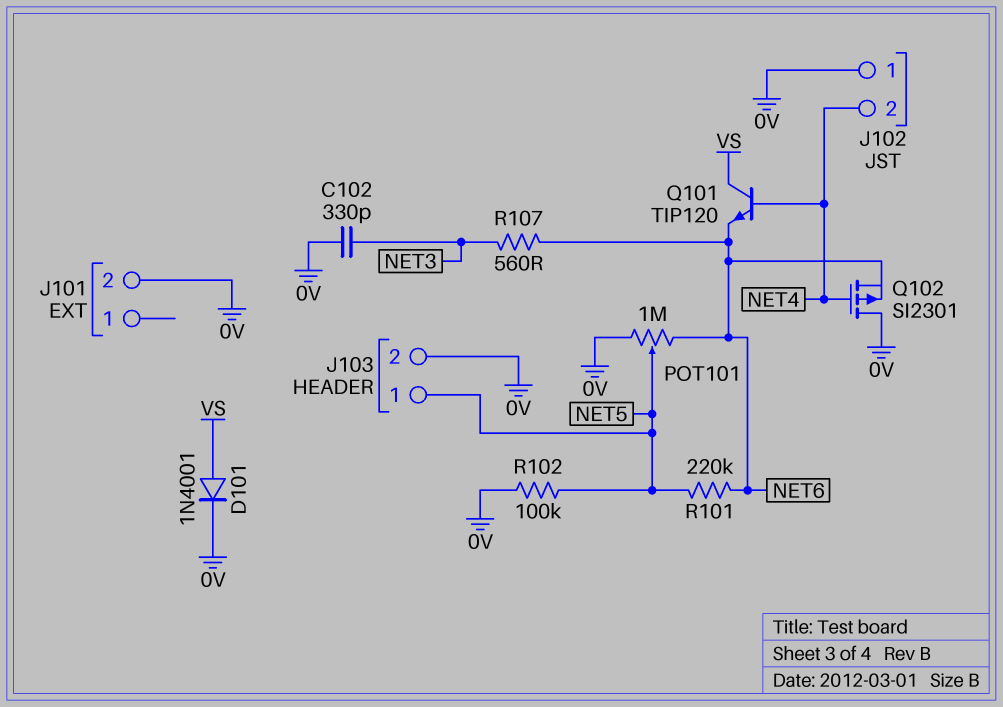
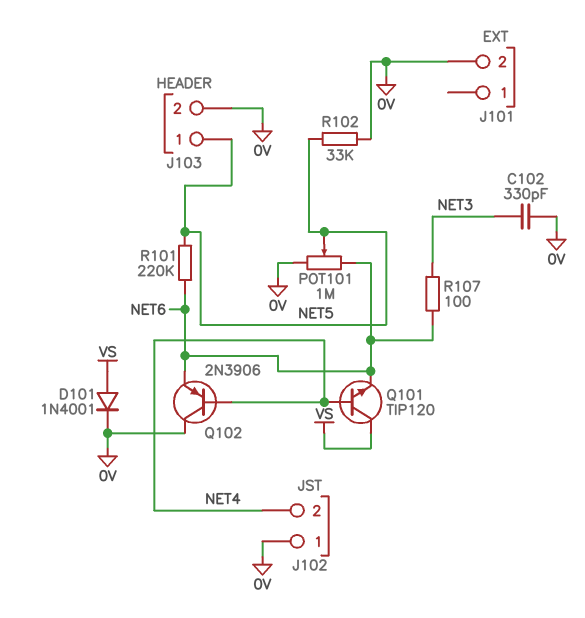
Q102: PMOS SI2301 (G NET4, D 0V, S NET6) -> PNP 2N3906 (B NET4, C 0V, E NET6)
R102: 100k (0V, NET5) -> 33k (0V, NET5)
R107: 560 (NET3, NET6) -> 100 (NET3, NET6)

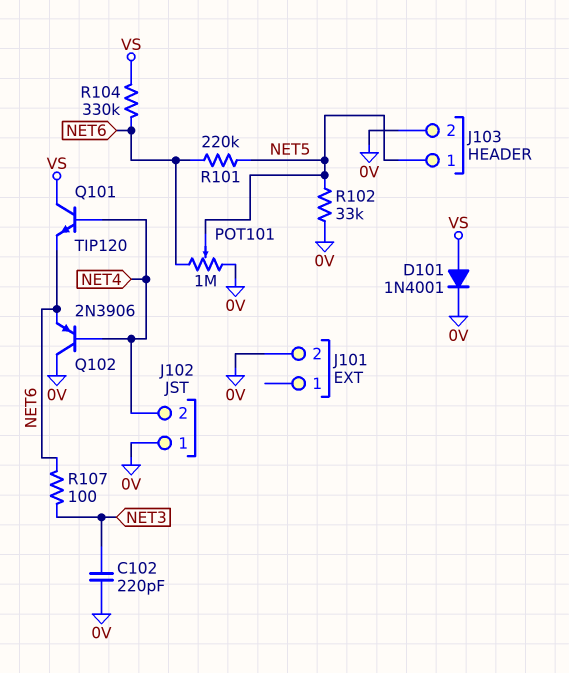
C102: 330pF (0V, NET3) -> 220pF (0V, NET3)
R104: none -> 330k (NET6, VS)

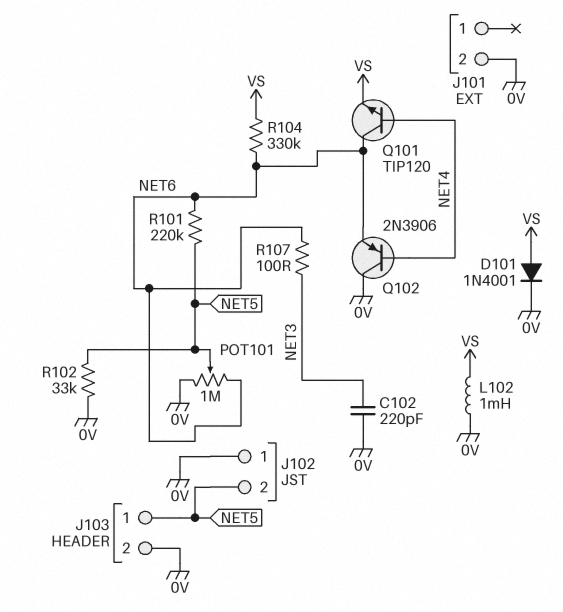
J102 pin 2: NET4 -> NET5
L102: none -> 1mH (0V, VS)
Q101: NPN TIP120 (B NET4, C VS, E NET6) -> NPN TIP120 (B NET4, C NET6, E VS)

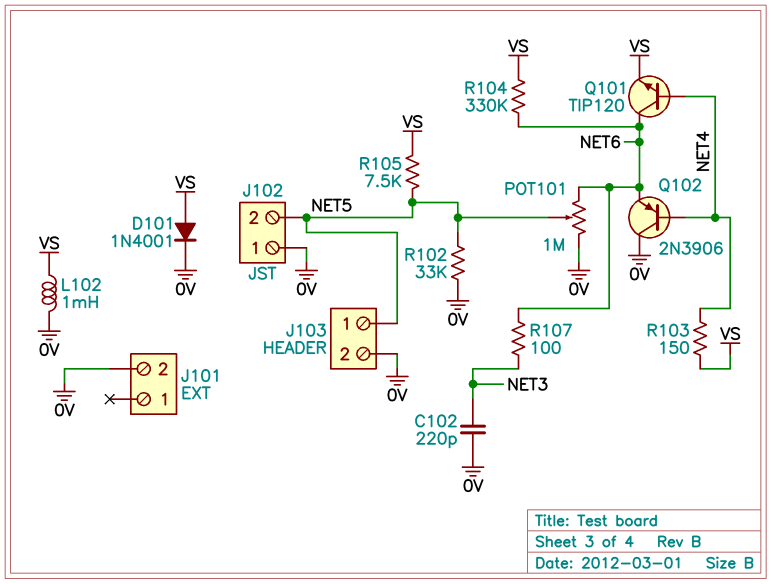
R101: 220k (NET5, NET6) -> none
R103: none -> 150 (NET4, VS)
R105: none -> 7.5k (NET5, VS)

